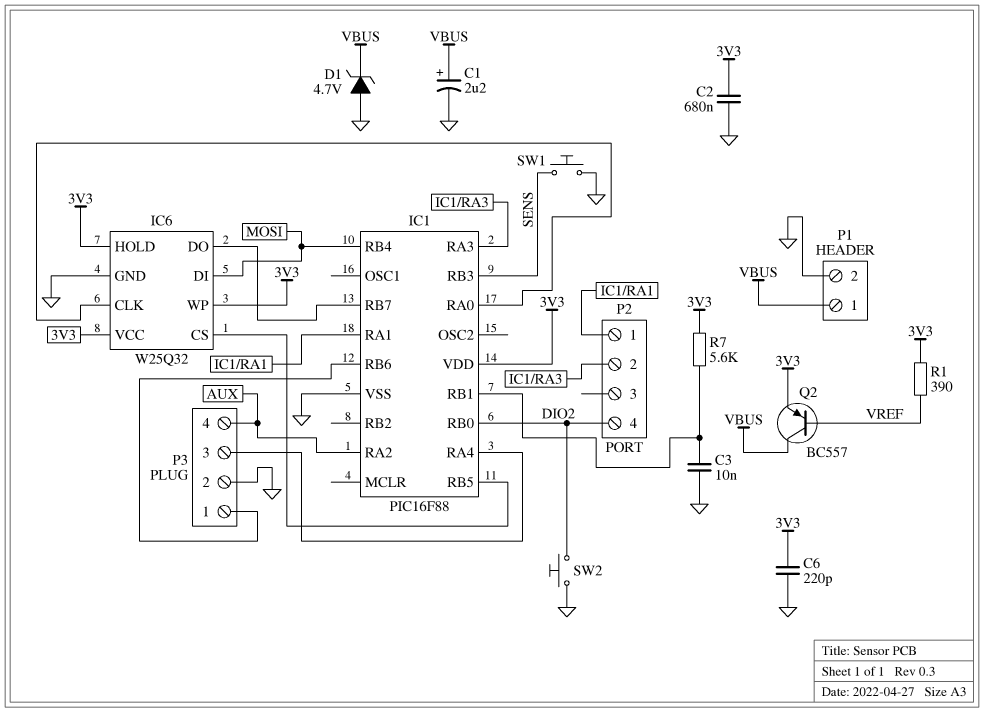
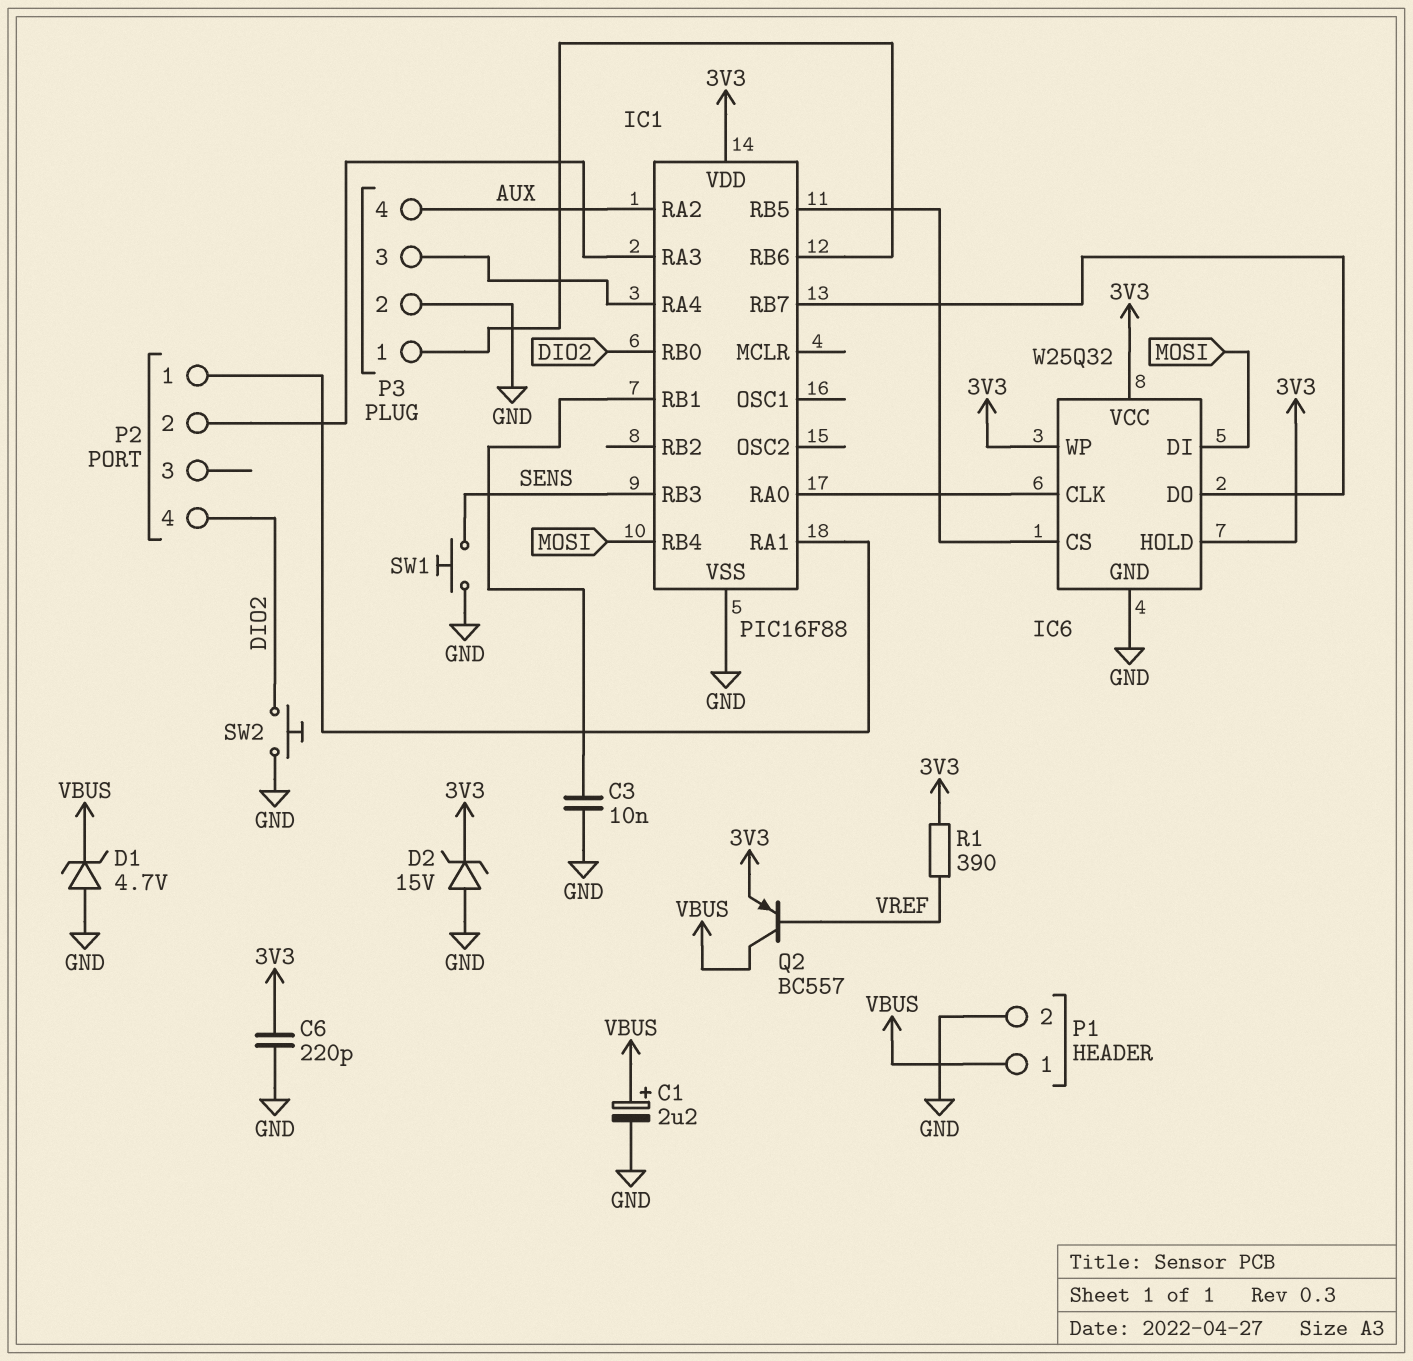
C2: 680nF (3V3, GND) -> none
D2: none -> zener 15V (A GND, K 3V3)
R7: 5.6k (3V3, IC1/RB1) -> none

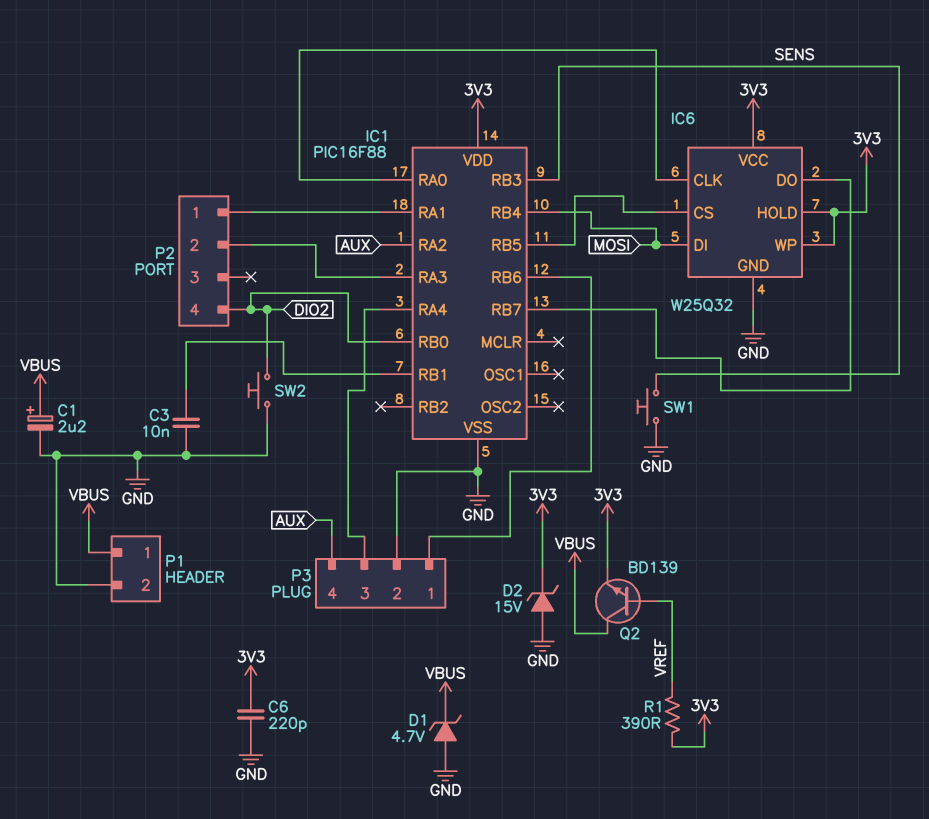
Q2: PNP BC557 (B VREF, C VBUS, E 3V3) -> NPN BD139 (B VREF, C VBUS, E 3V3)

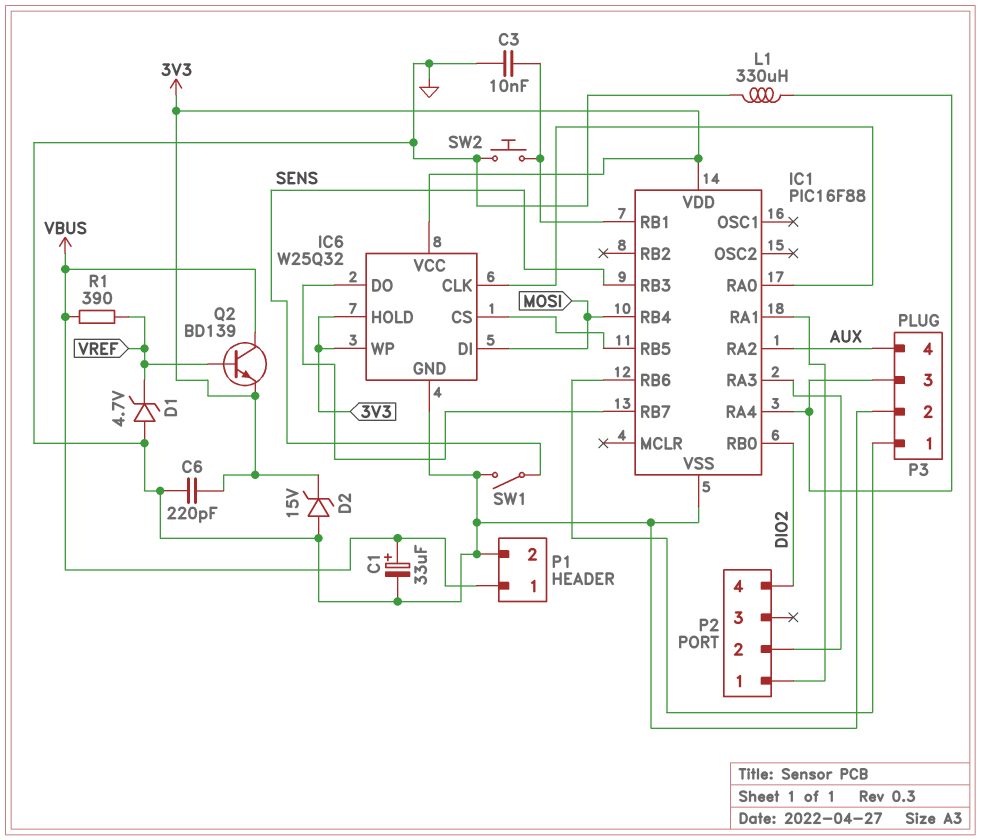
C1: 2.2uF (plus VBUS, minus GND) -> 33uF (plus VBUS, minus GND)
D1: zener 4.7V (A GND, K VBUS) -> zener 4.7V (A GND, K VREF)
L1: none -> 330uH (GND, IC1/RA4)
R1: 390 (3V3, VREF) -> 390 (VBUS, VREF)
SW1: button (GND, SENS) -> switch (GND, SENS)
SW2: button (DIO2, GND) -> button (GND, IC1/RB1)

